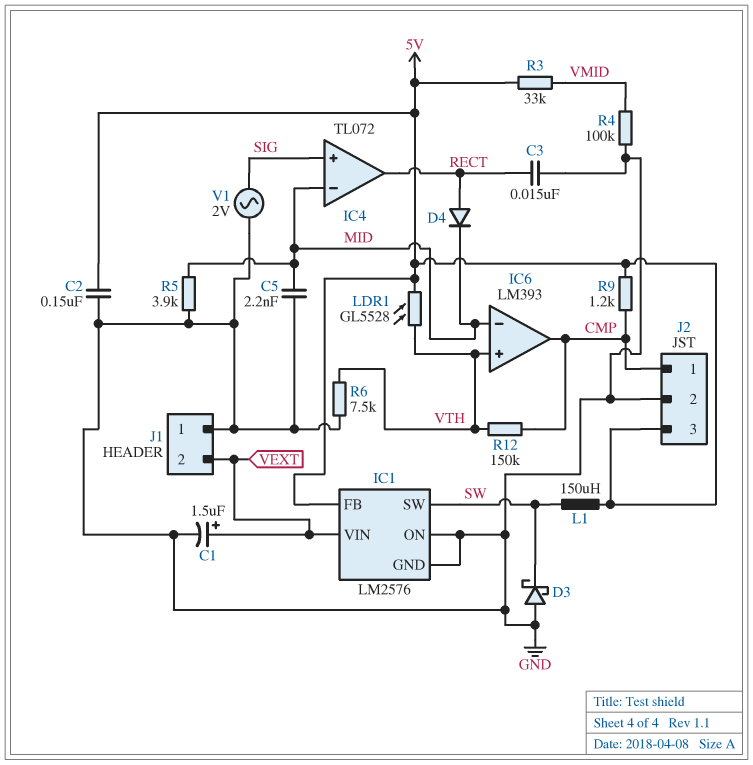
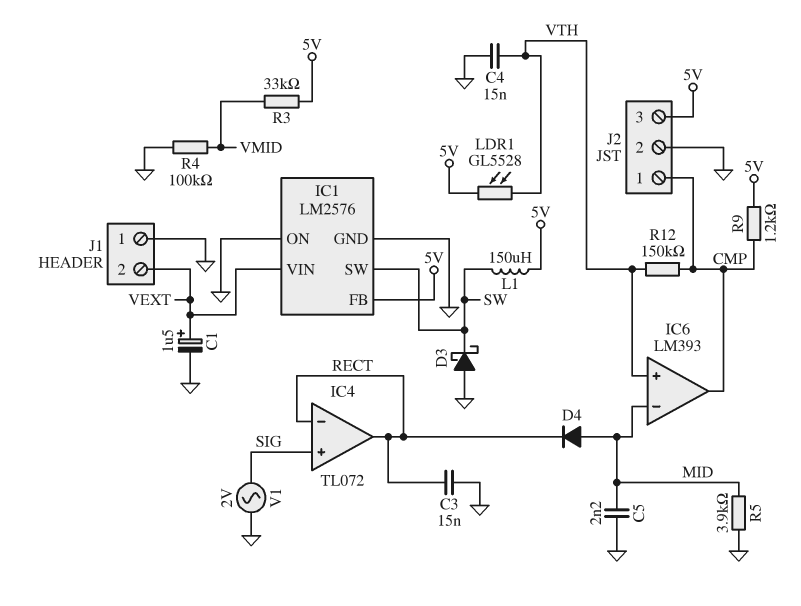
C2: 150nF (5V, GND) -> none
C4: none -> 15nF (GND, VTH)
D4: diode (A RECT, K MID) -> diode (A MID, K RECT)
IC4 pin in-: MID -> RECT
R6: 7.5k (GND, VTH) -> none

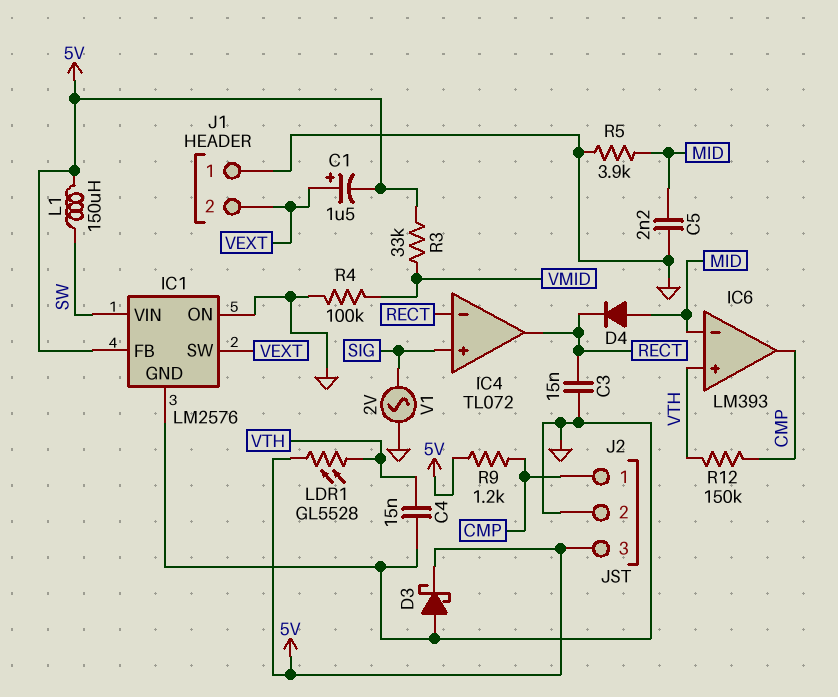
C1: 1.5uF (plus VEXT, minus GND) -> 1.5uF (plus VEXT, minus 5V)
D3: schottky (A GND, K SW) -> schottky (A GND, K 5V)
IC1 pin SW: SW -> VEXT
IC1 pin VIN: VEXT -> SW

